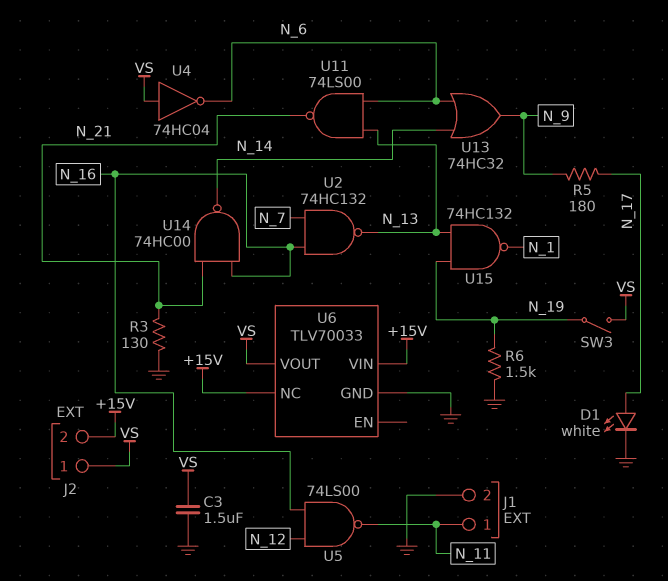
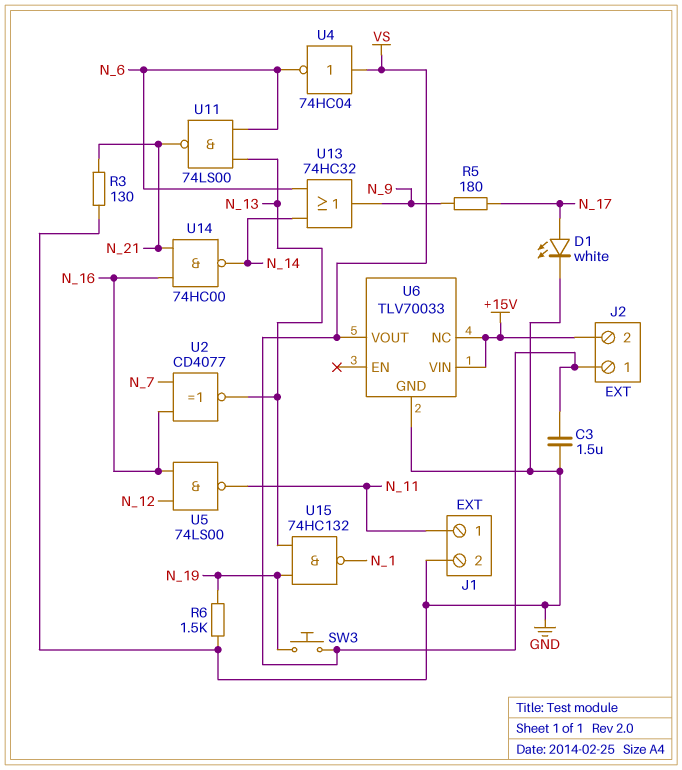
SW3: switch (N_19, VS) -> button (N_19, VS)
U2: NAND 74HC132 (in N_7, in N_16, out N_13) -> XNOR CD4077 (in N_7, in N_16, out N_13)

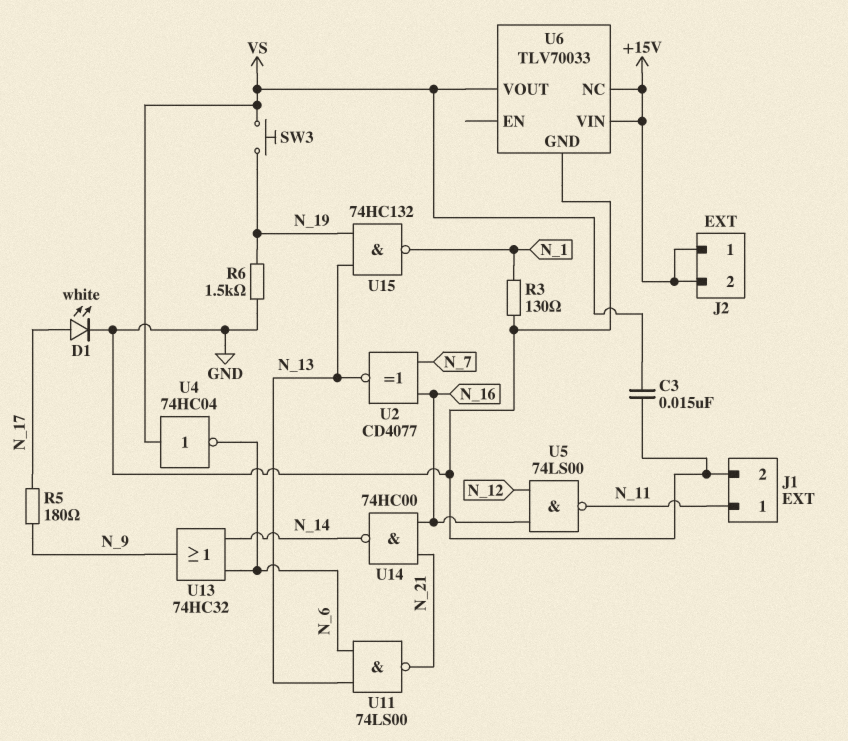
C3: 1.5uF (GND, VS) -> 15nF (GND, VS)
J2 pin 1: VS -> +15V
R3: 130 (GND, N_21) -> 130 (GND, N_1)

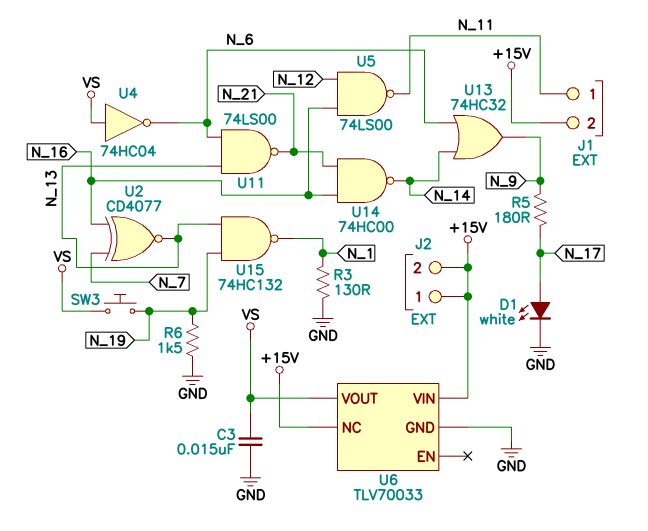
J1 pin 2: GND -> +15V

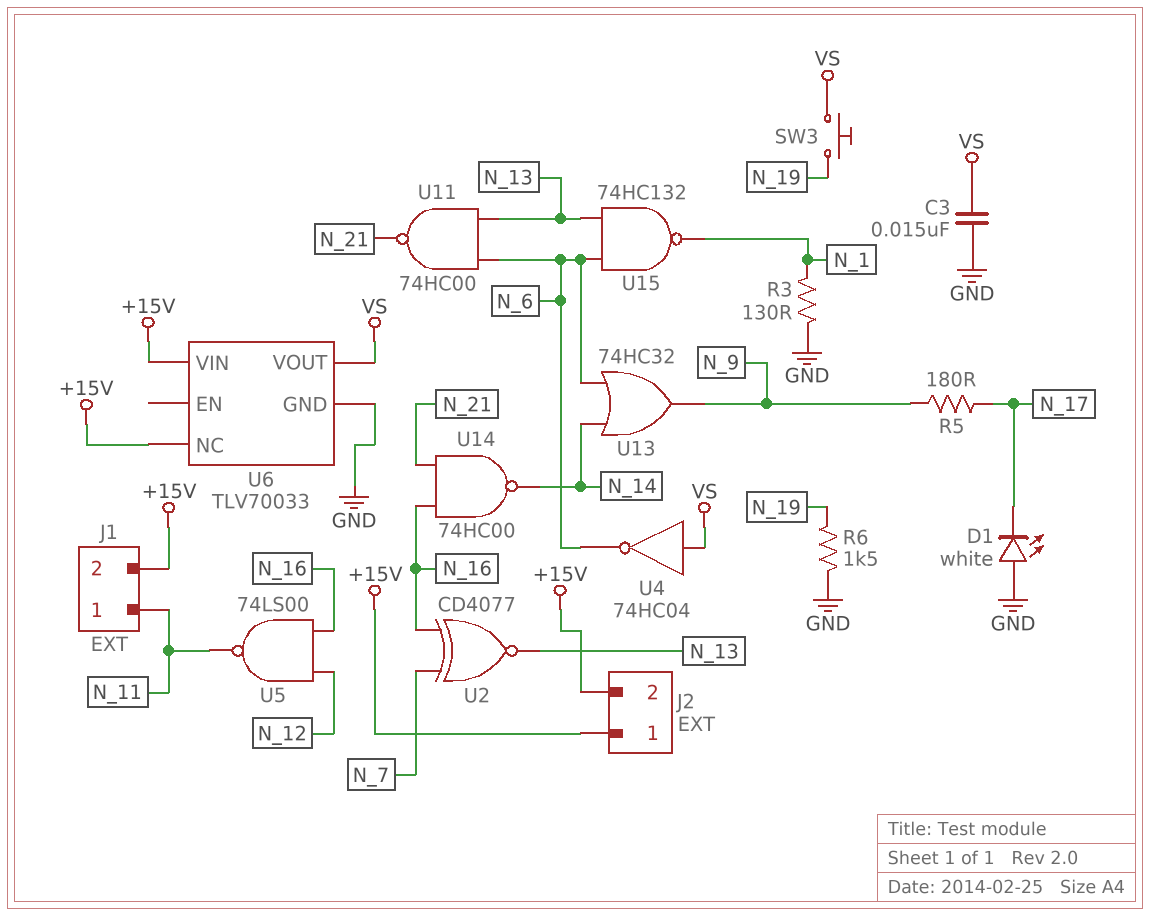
D1: LED white (A N_17, K GND) -> LED white (A GND, K N_17)
U11: NAND 74LS00 (in N_6, in N_13, out N_21) -> NAND 74HC00 (in N_6, in N_13, out N_21)
U15: NAND 74HC132 (in N_13, in N_19, out N_1) -> NAND 74HC132 (in N_6, in N_13, out N_1)

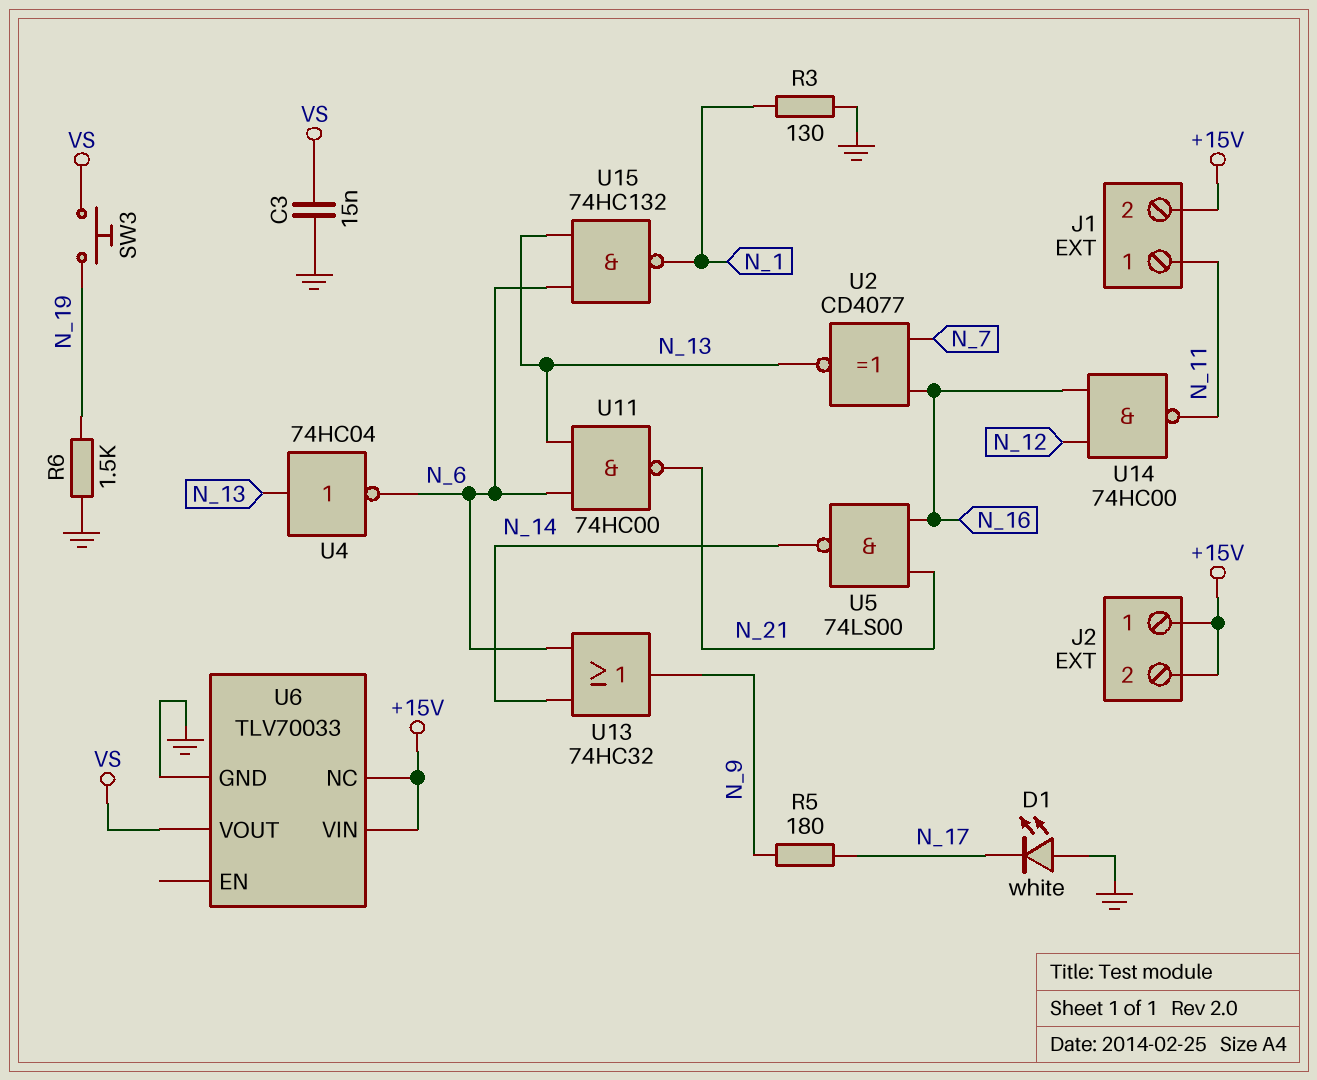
U4: NOT 74HC04 (in VS, out N_6) -> NOT 74HC04 (in N_13, out N_6)
U5: NAND 74LS00 (in N_12, in N_16, out N_11) -> NAND 74LS00 (in N_16, in N_21, out N_14)
U14: NAND 74HC00 (in N_16, in N_21, out N_14) -> NAND 74HC00 (in N_12, in N_16, out N_11)

